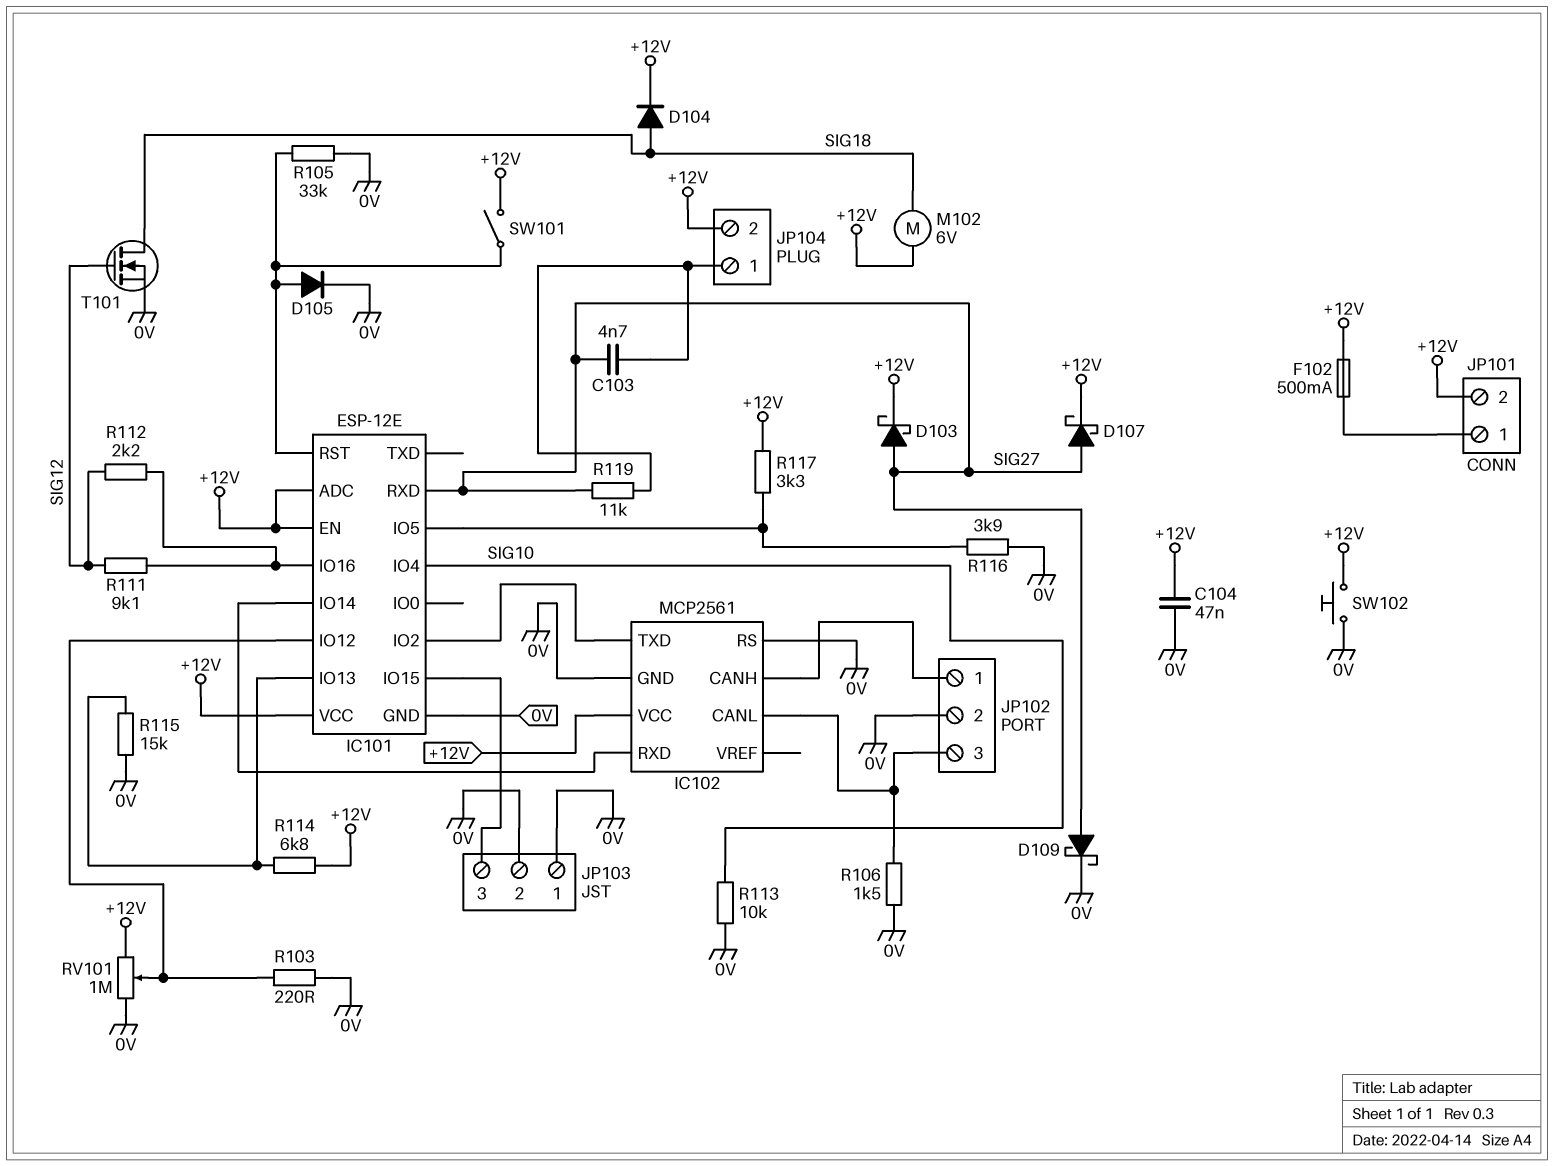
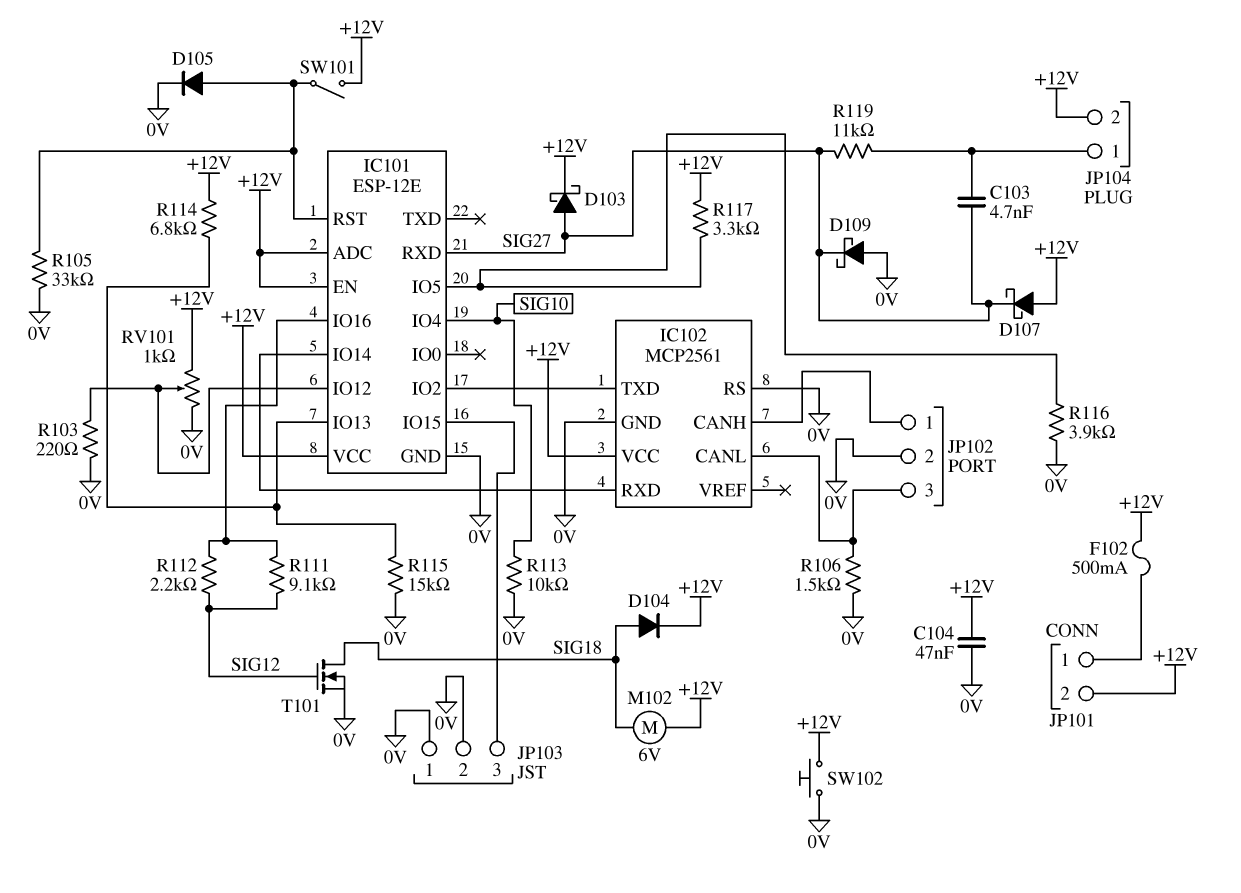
D107: schottky (A SIG27, K +12V) -> schottky (A +12V, K SIG27)
D109: schottky (A SIG27, K 0V) -> schottky (A 0V, K SIG27)
RV101: 1M (+12V, 0V, wiper IC101/IO12) -> 1k (+12V, 0V, wiper IC101/IO12)

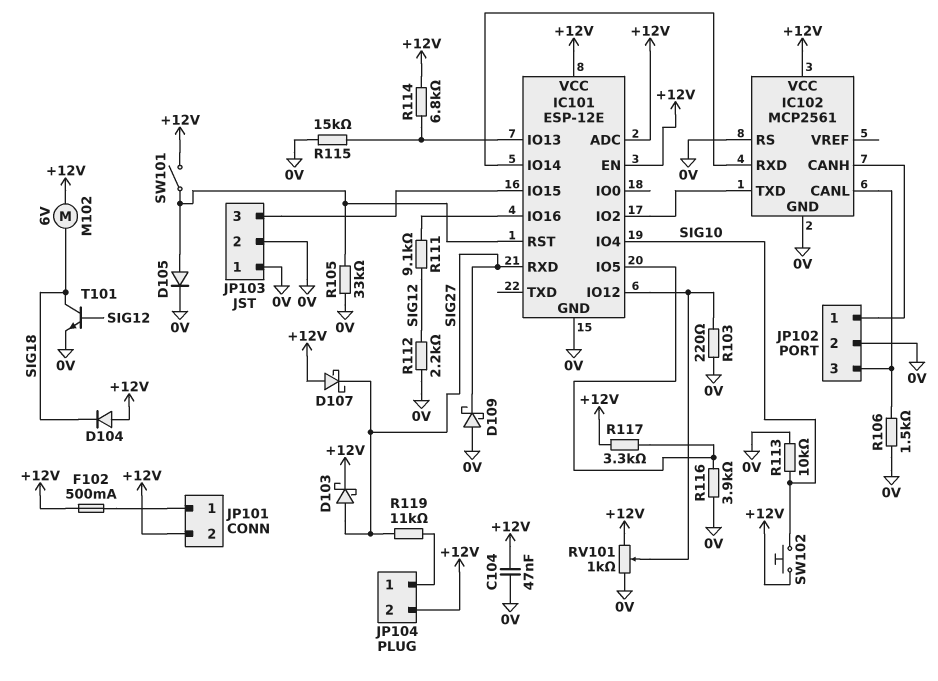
C103: 4.7nF (JP104/1, SIG27) -> none
D104: diode (A SIG18, K +12V) -> diode (A +12V, K SIG18)
R112: 2.2k (IC101/IO16, SIG12) -> 2.2k (0V, SIG12)
SW102: button (+12V, 0V) -> button (+12V, SIG10)
T101: NMOS (G SIG12, D SIG18, S 0V) -> NPN (B SIG12, C SIG18, E 0V)

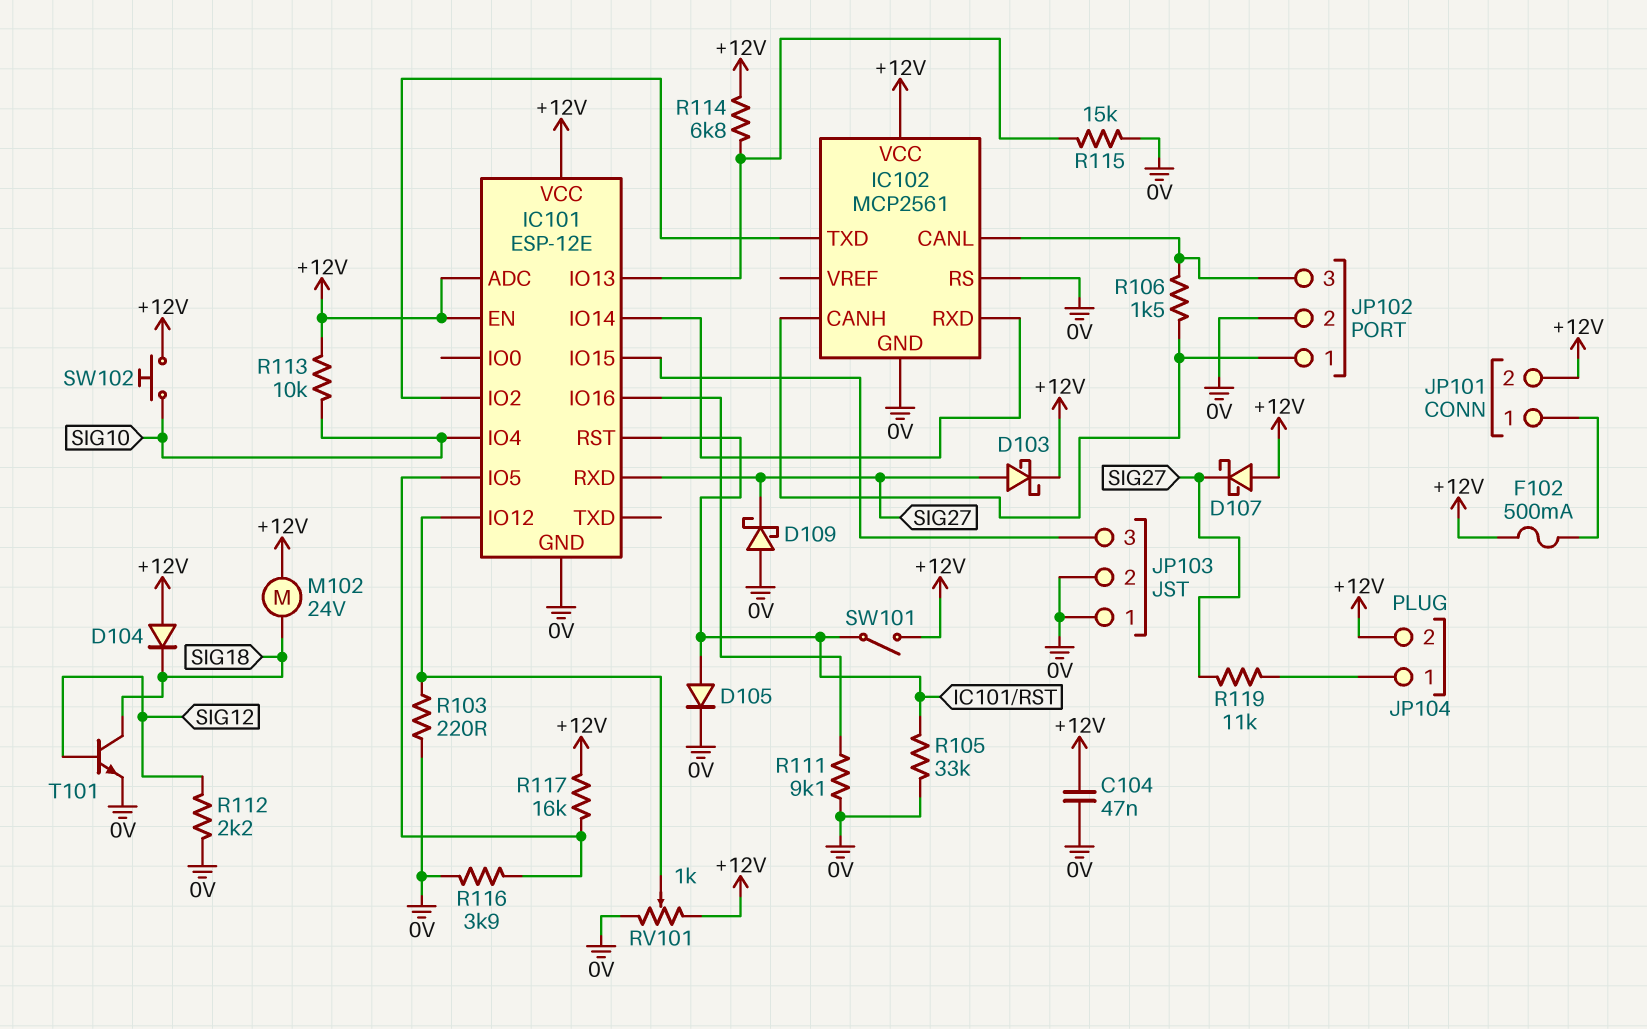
M102: motor 6V (+12V, SIG18) -> motor 24V (+12V, SIG18)
R106: 1.5k (0V, IC102/CANL) -> 1.5k (IC102/CANH, IC102/CANL)
R111: 9.1k (IC101/IO16, SIG12) -> 9.1k (0V, IC101/IO16)
R113: 10k (0V, SIG10) -> 10k (+12V, SIG10)
R117: 3.3k (+12V, IC101/IO5) -> 16k (+12V, IC101/IO5)

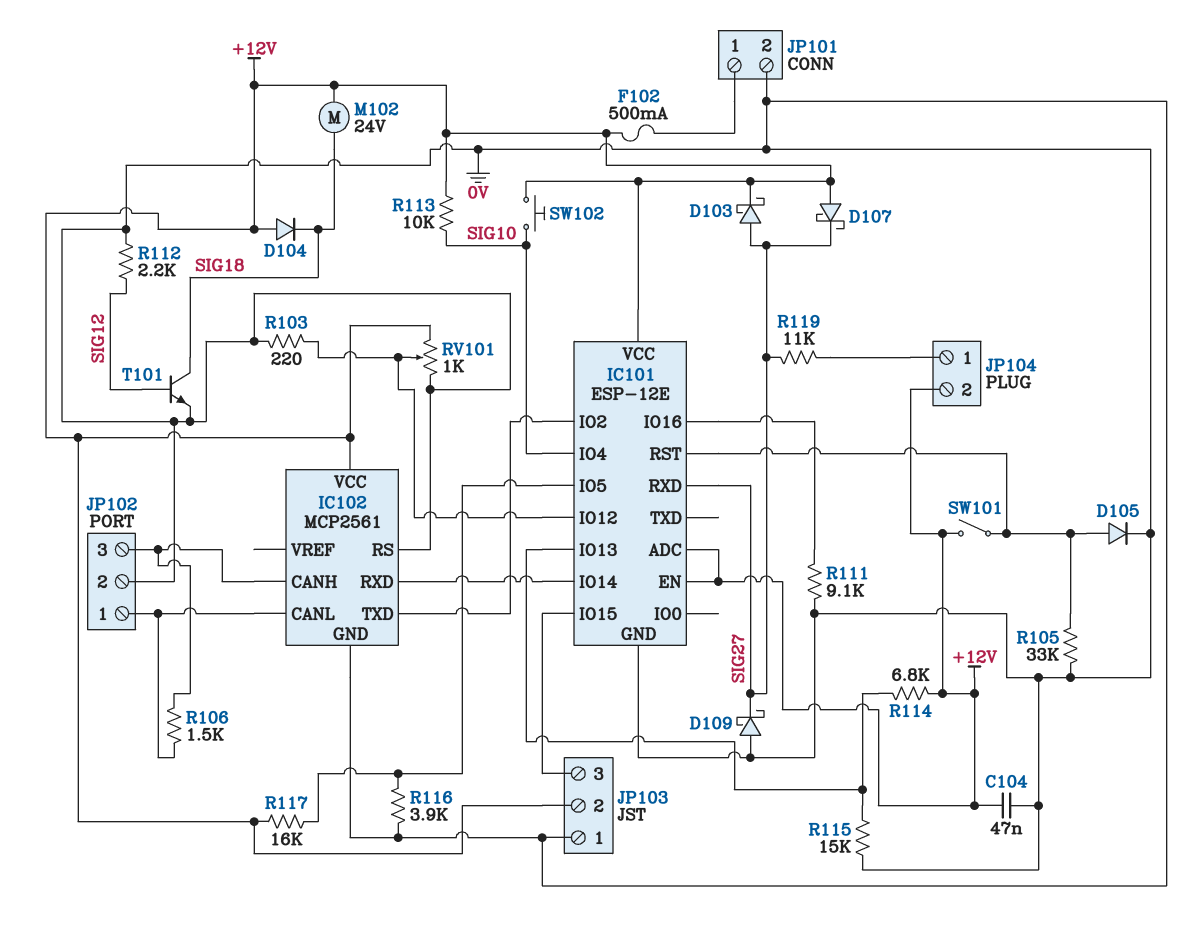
JP101 pin 2: +12V -> 0V
JP102 pin 1: IC102/CANH -> IC102/CANL
JP102 pin 3: IC102/CANL -> IC102/CANH
JP103 pin 2: 0V -> +12V

